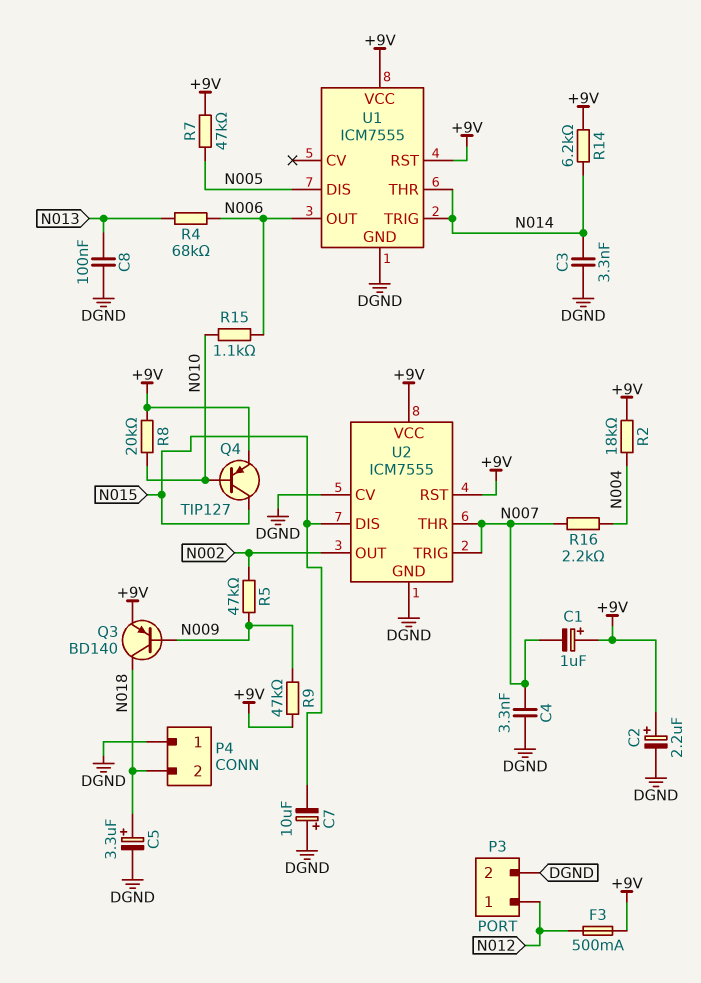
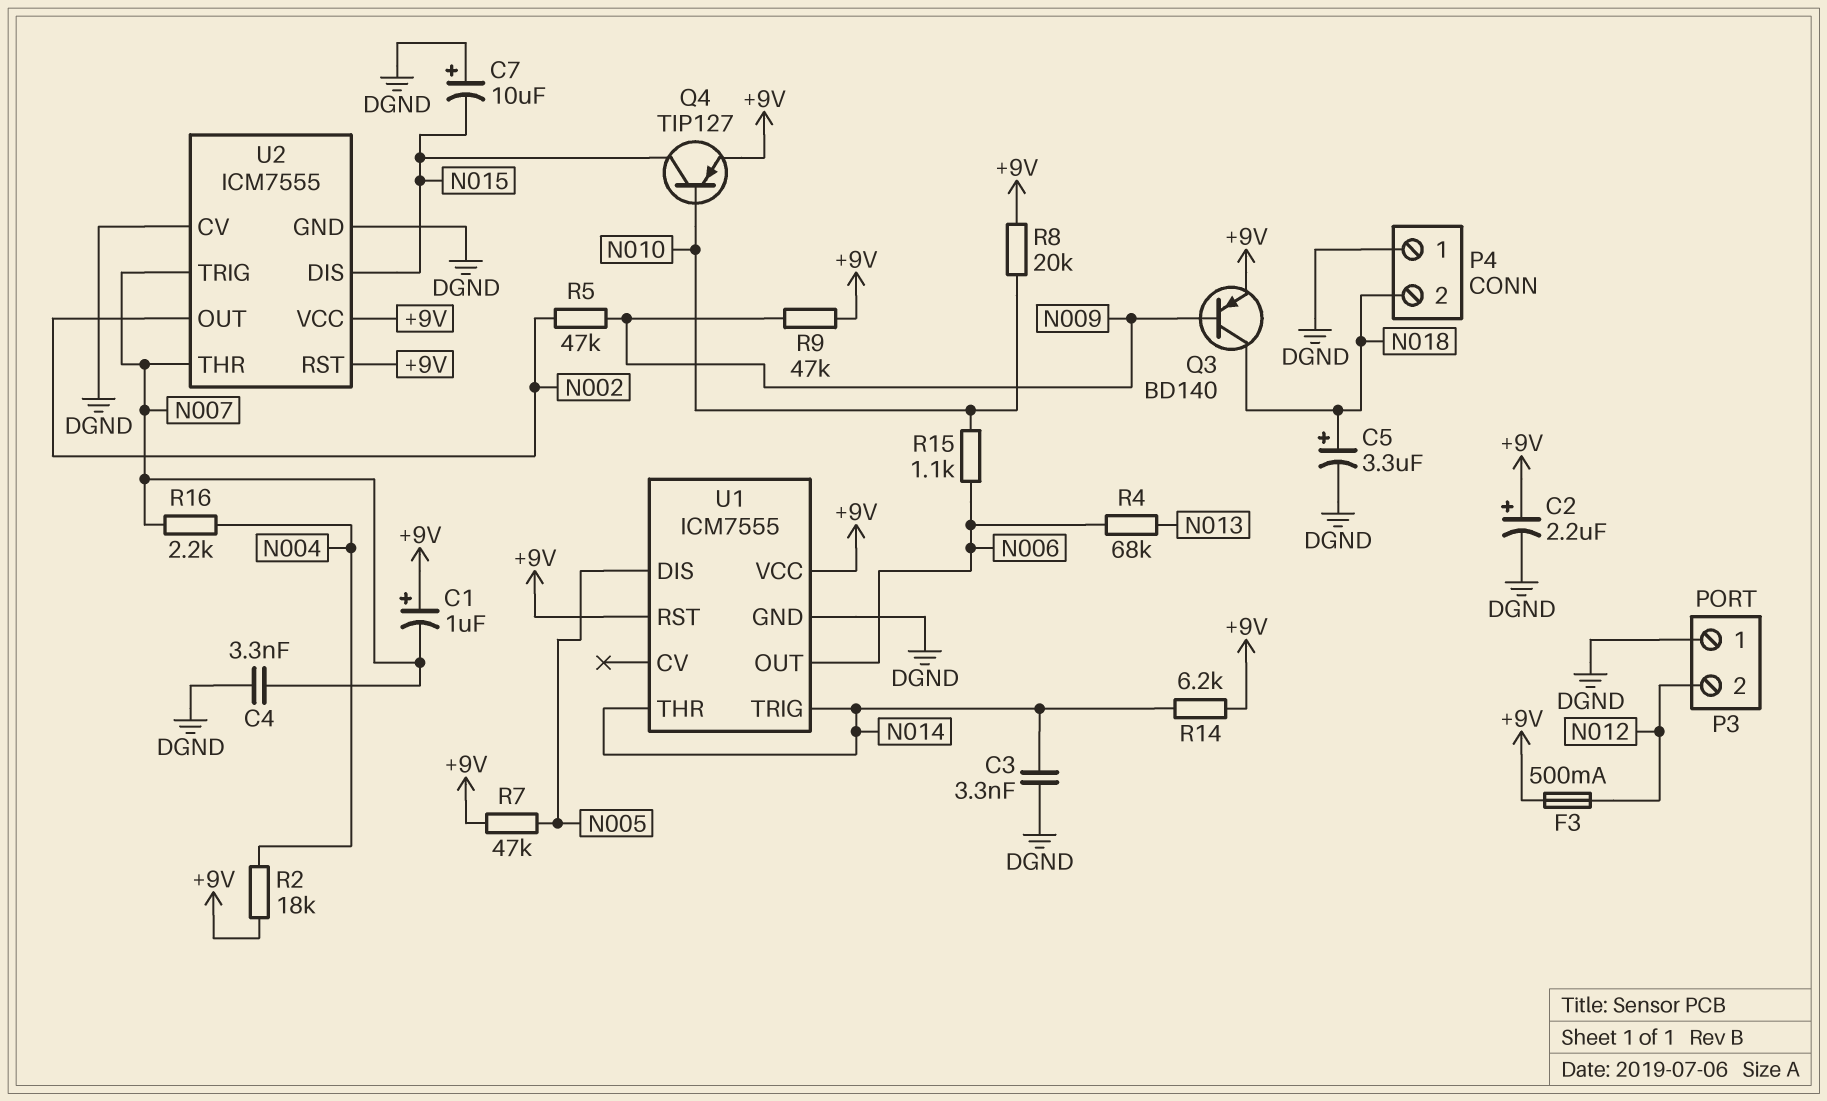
C8: 100nF (DGND, N013) -> none
P3 pin 1: N012 -> DGND
P3 pin 2: DGND -> N012

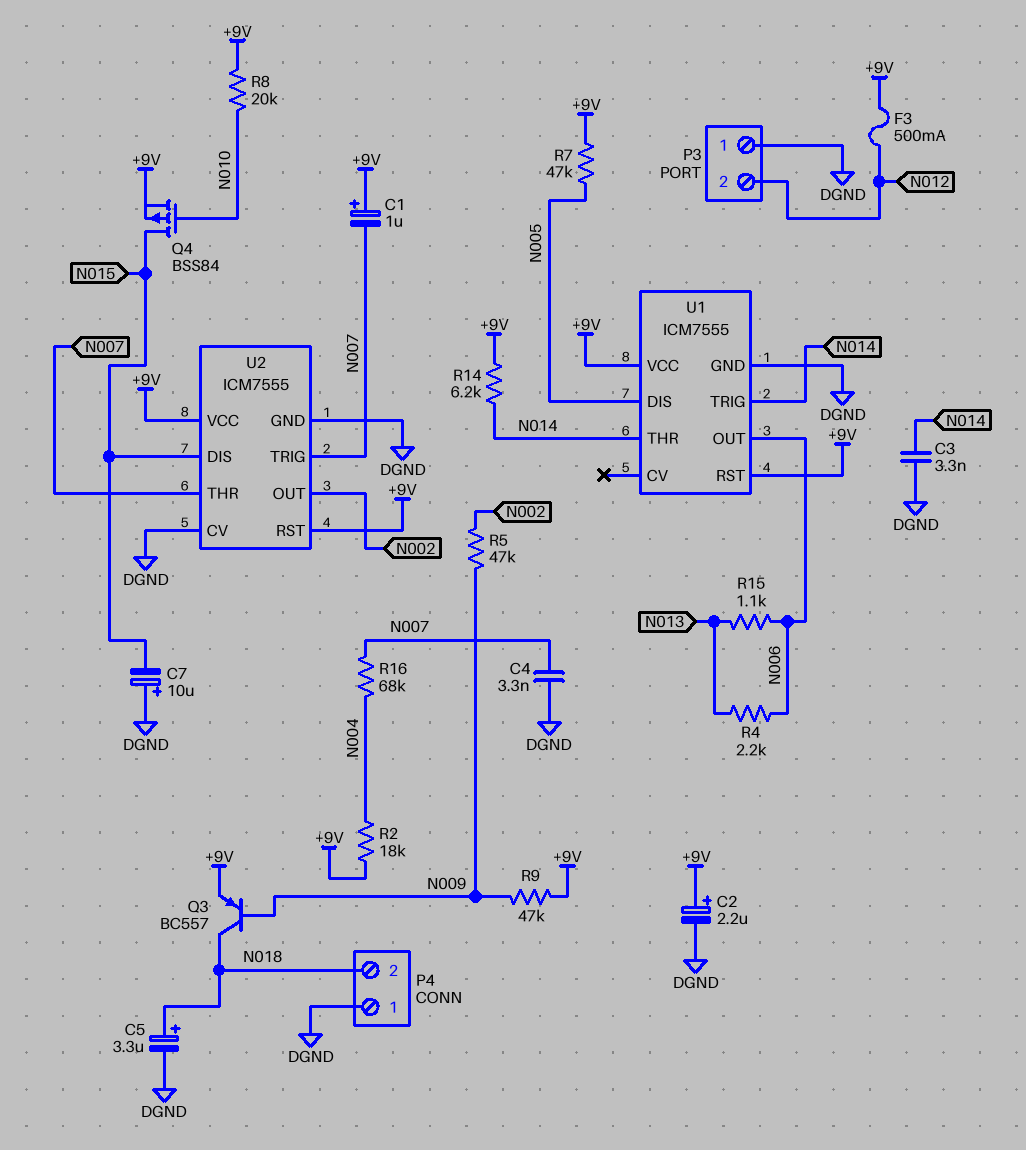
Q3: PNP BD140 (B N009, C N018, E +9V) -> PNP BC557 (B N009, C N018, E +9V)
Q4: PNP TIP127 (B N010, C N015, E +9V) -> PMOS BSS84 (G N010, D N015, S +9V)
R4: 68k (N006, N013) -> 2.2k (N006, N013)
R15: 1.1k (N006, N010) -> 1.1k (N006, N013)
R16: 2.2k (N004, N007) -> 68k (N004, N007)

